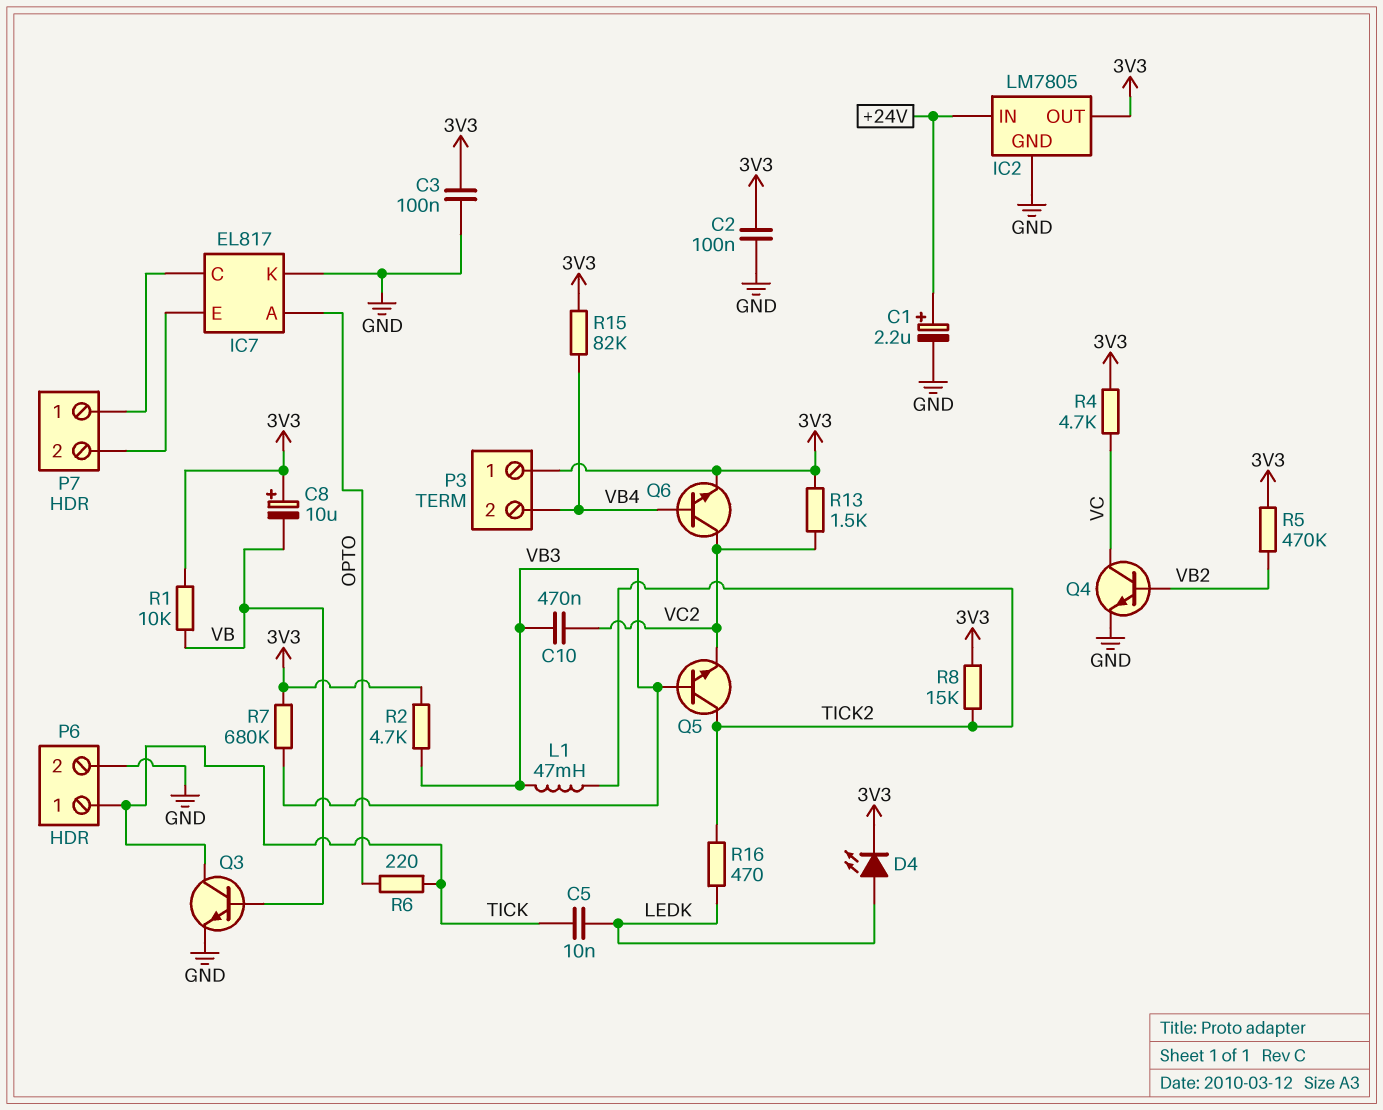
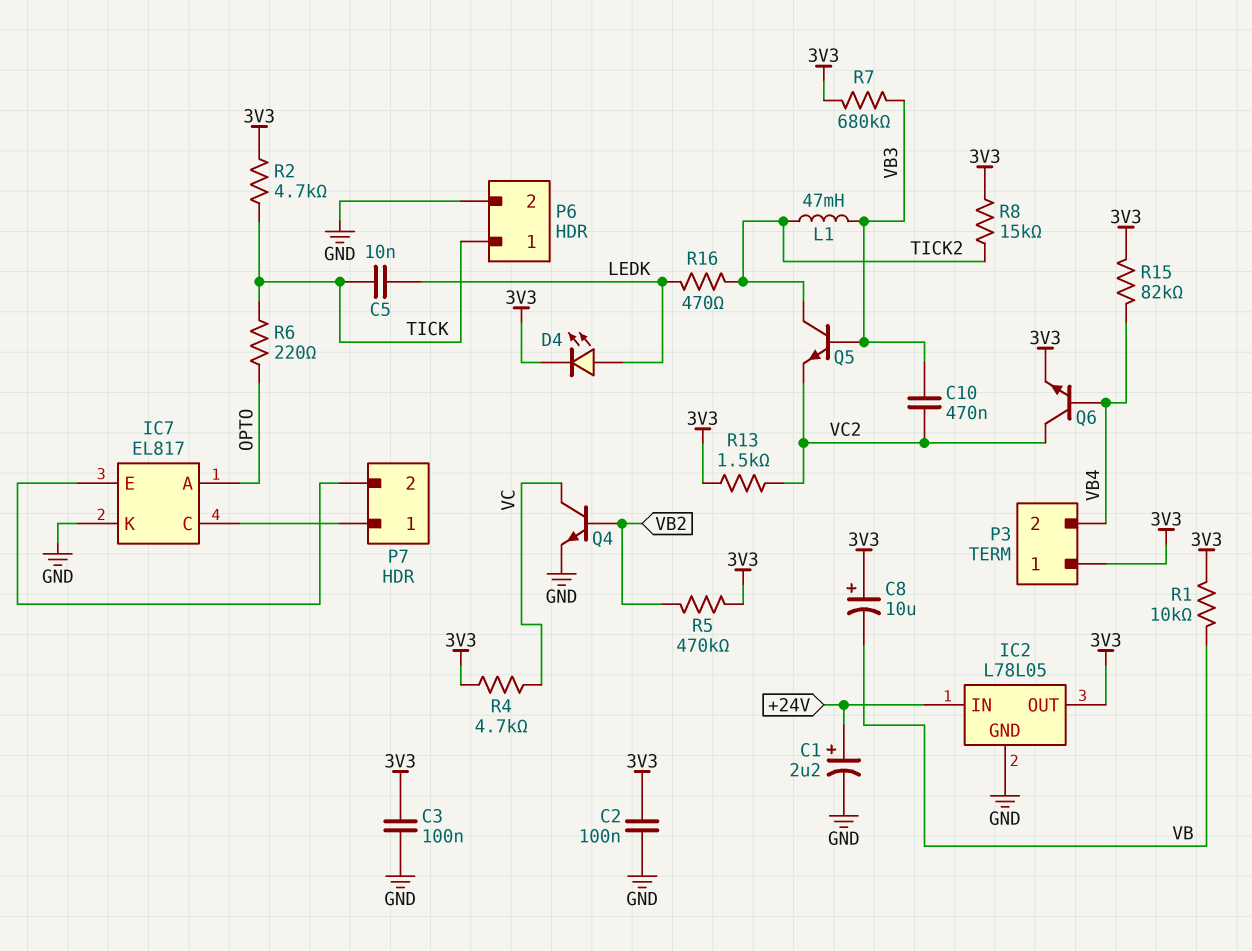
IC2: LM7805 -> L78L05
Q3: NPN (B VB, C TICK, E GND) -> none
R2: 4.7k (3V3, VB3) -> 4.7k (3V3, TICK)

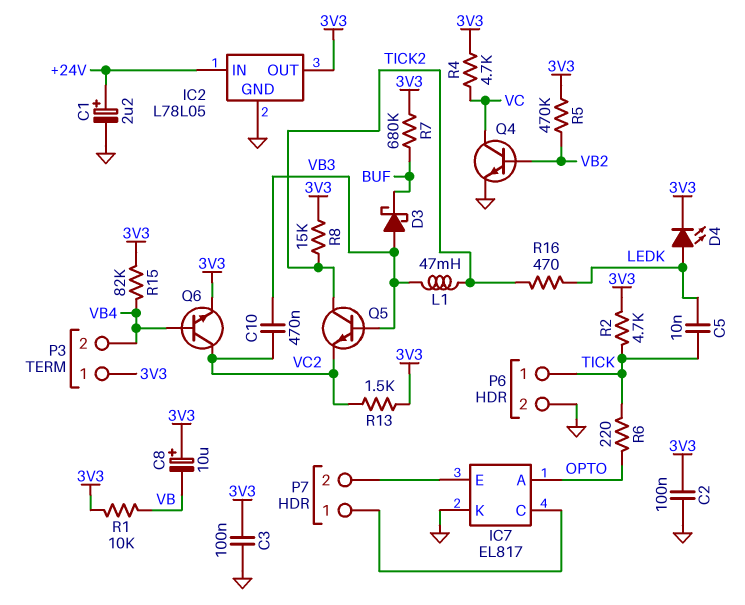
D3: none -> schottky (A VB3, K BUF)
R7: 680k (3V3, VB3) -> 680k (3V3, BUF)

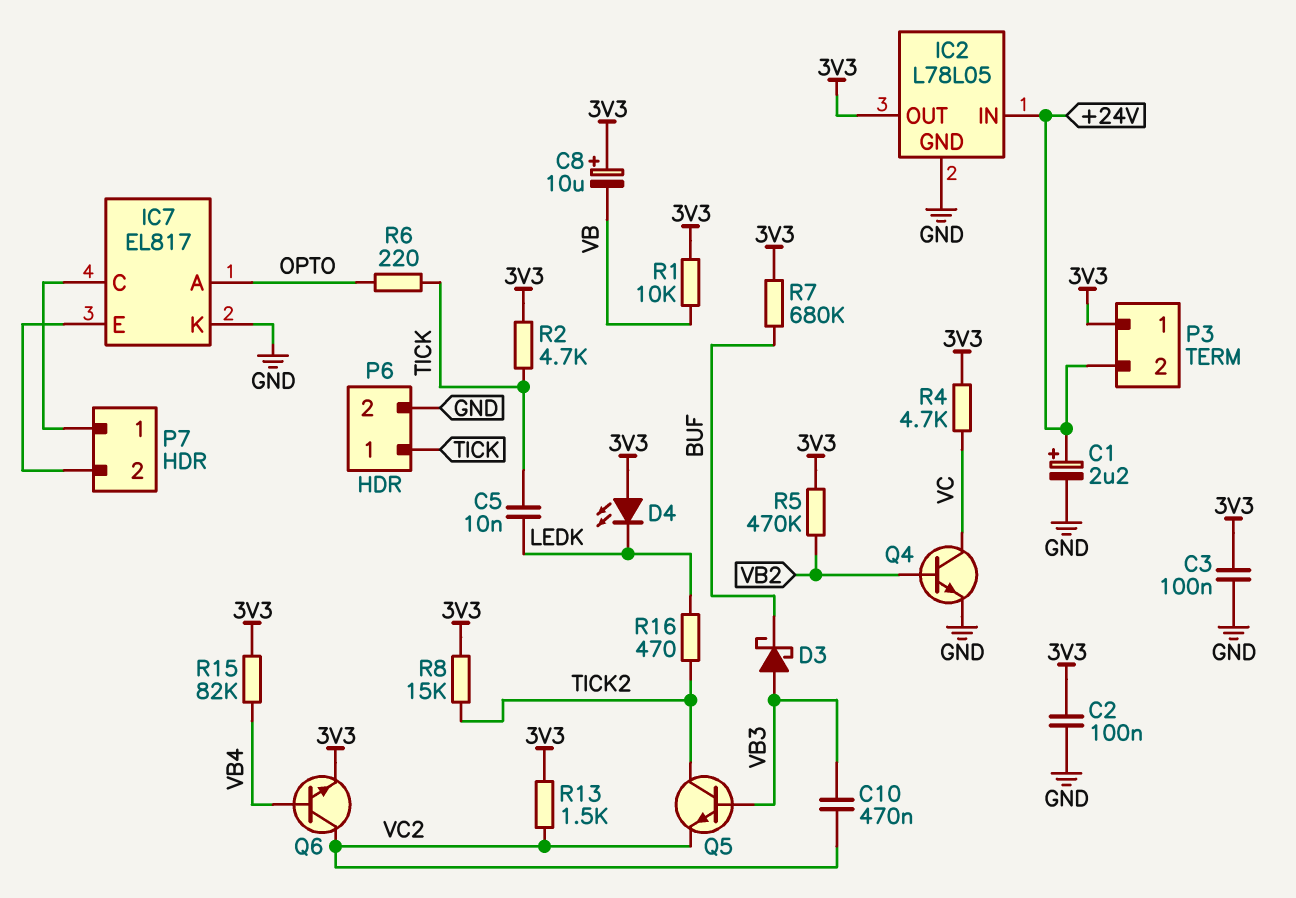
D4: LED (A LEDK, K 3V3) -> LED (A 3V3, K LEDK)
L1: 47mH (TICK2, VB3) -> none
P3 pin 2: VB4 -> +24V

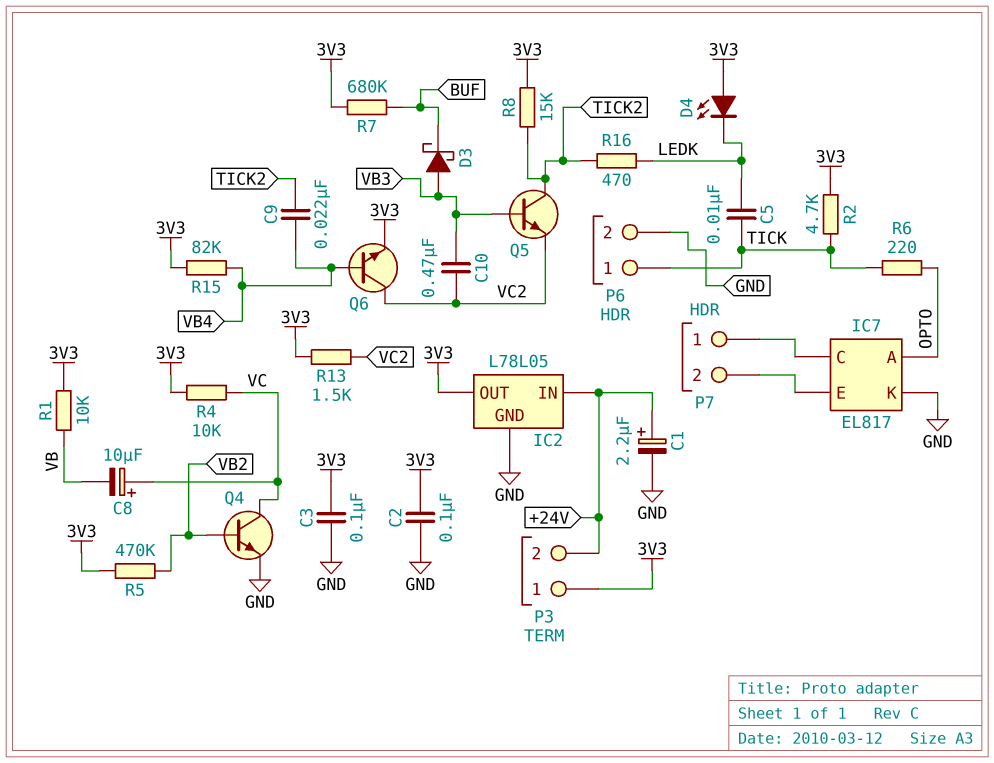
C8: 10uF (plus 3V3, minus VB) -> 10uF (plus VC, minus VB)
C9: none -> 22nF (TICK2, VB4)
R4: 4.7k (3V3, VC) -> 10k (3V3, VC)

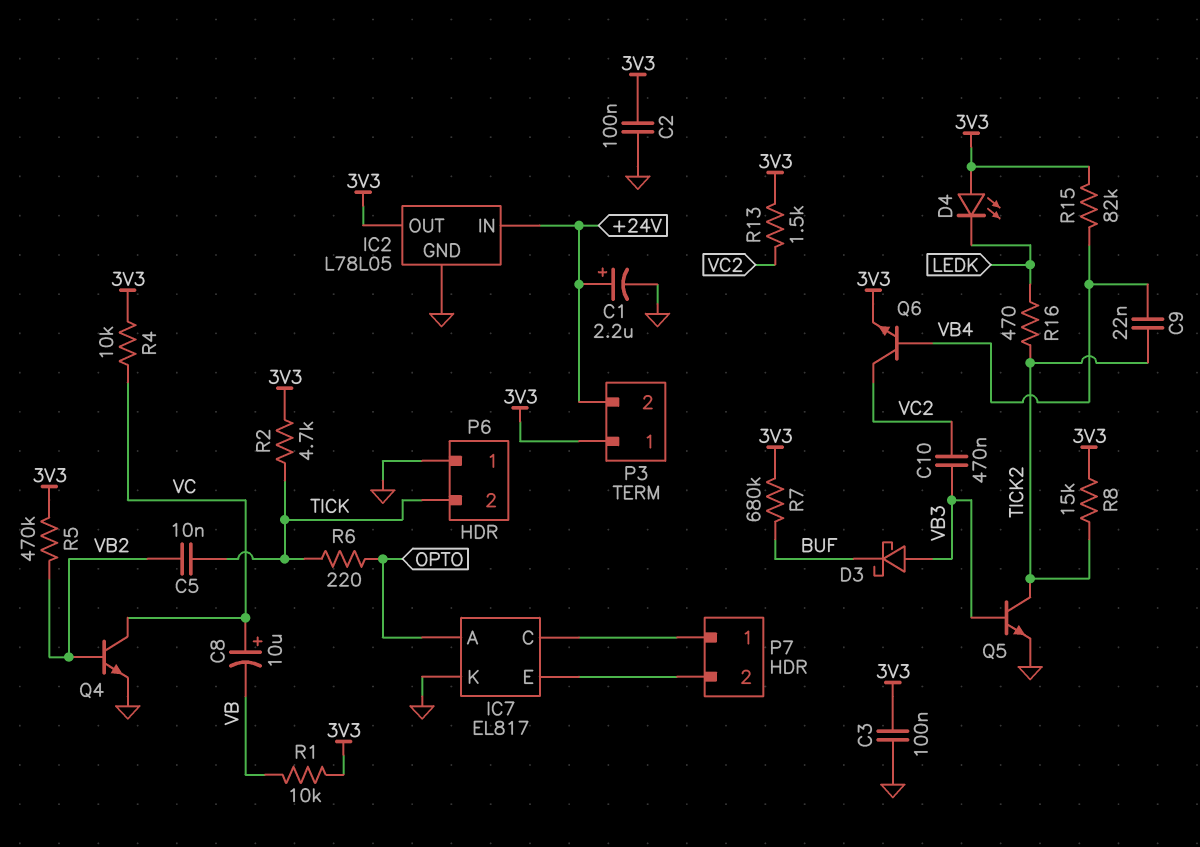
C5: 10nF (LEDK, TICK) -> 10nF (TICK, VB2)
P6 pin 1: TICK -> GND
P6 pin 2: GND -> TICK
Q5: NPN (B VB3, C TICK2, E VC2) -> NPN (B VB3, C TICK2, E GND)

